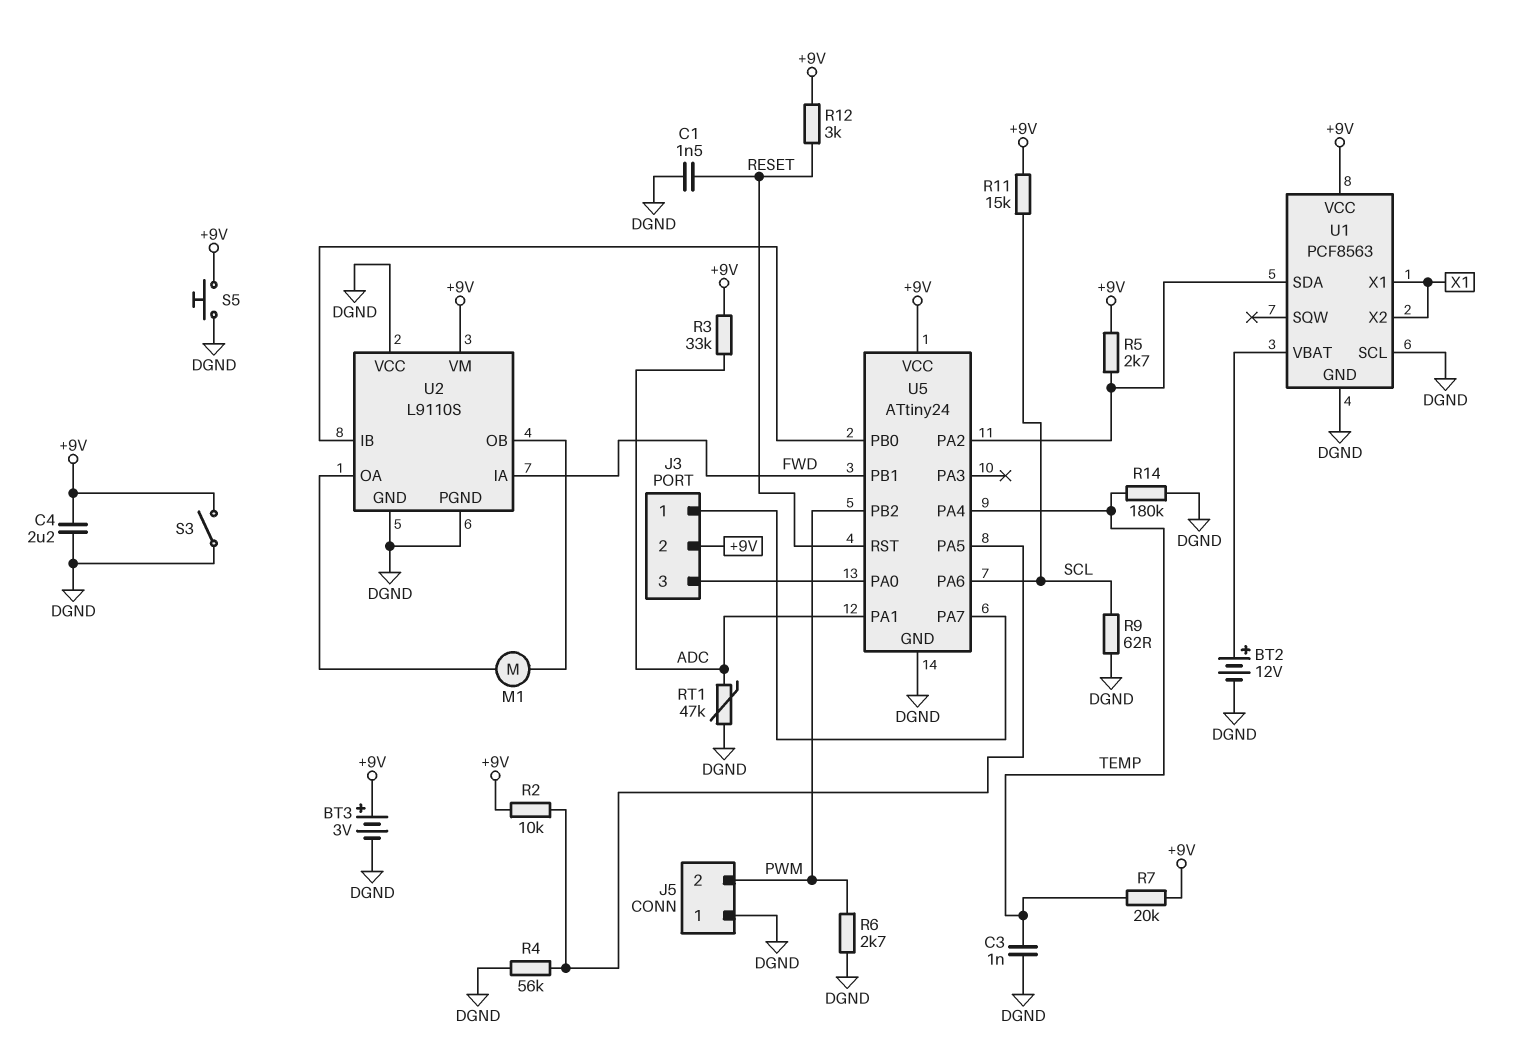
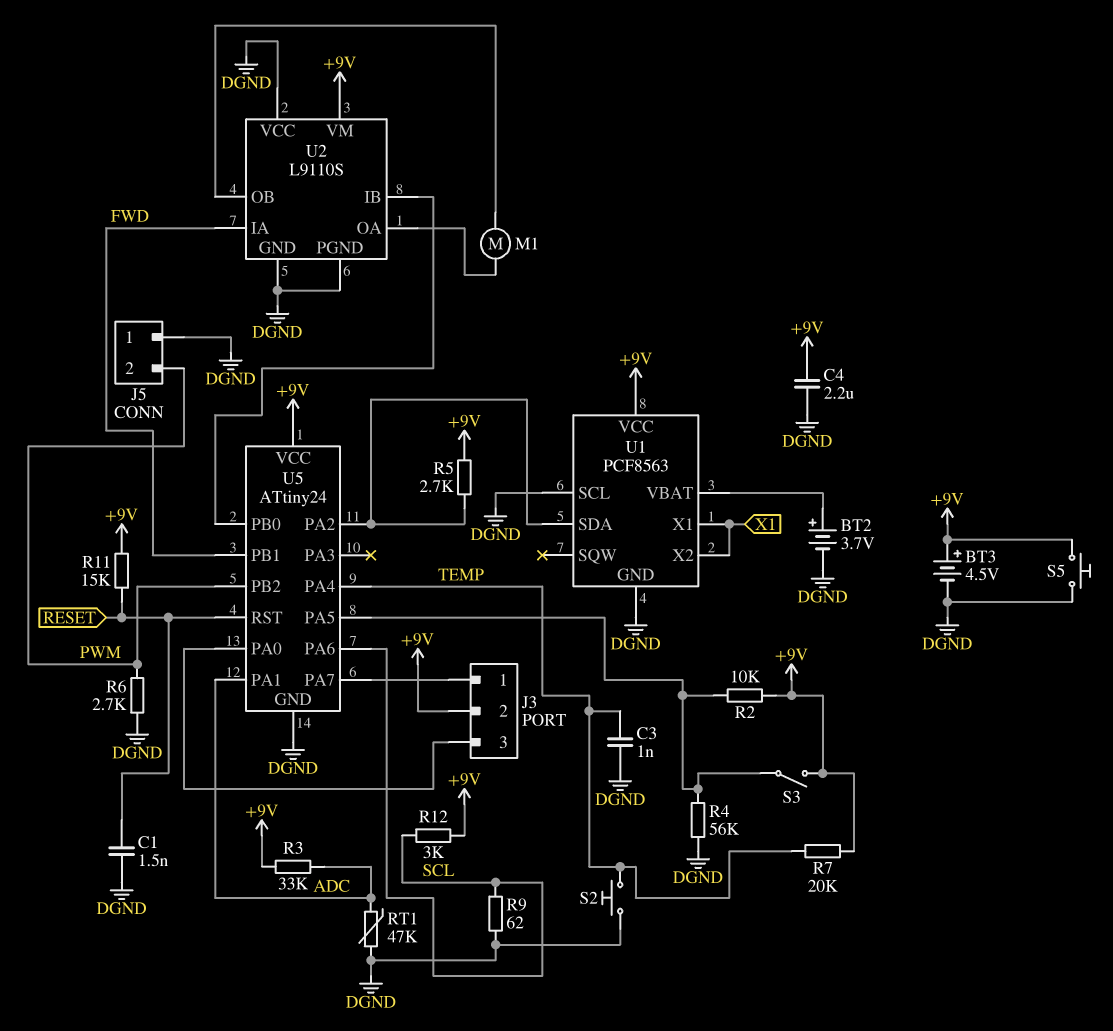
BT2: 12V (plus U1/VBAT, minus DGND) -> 3.7V (plus U1/VBAT, minus DGND)
BT3: 3V (plus +9V, minus DGND) -> 4.5V (plus +9V, minus DGND)
R11: 15k (+9V, SCL) -> 15k (+9V, RESET)
R12: 3k (+9V, RESET) -> 3k (+9V, SCL)
R14: 180k (DGND, TEMP) -> none
S2: none -> button (DGND, TEMP)
S3: switch (+9V, DGND) -> switch (+9V, U5/PA5)

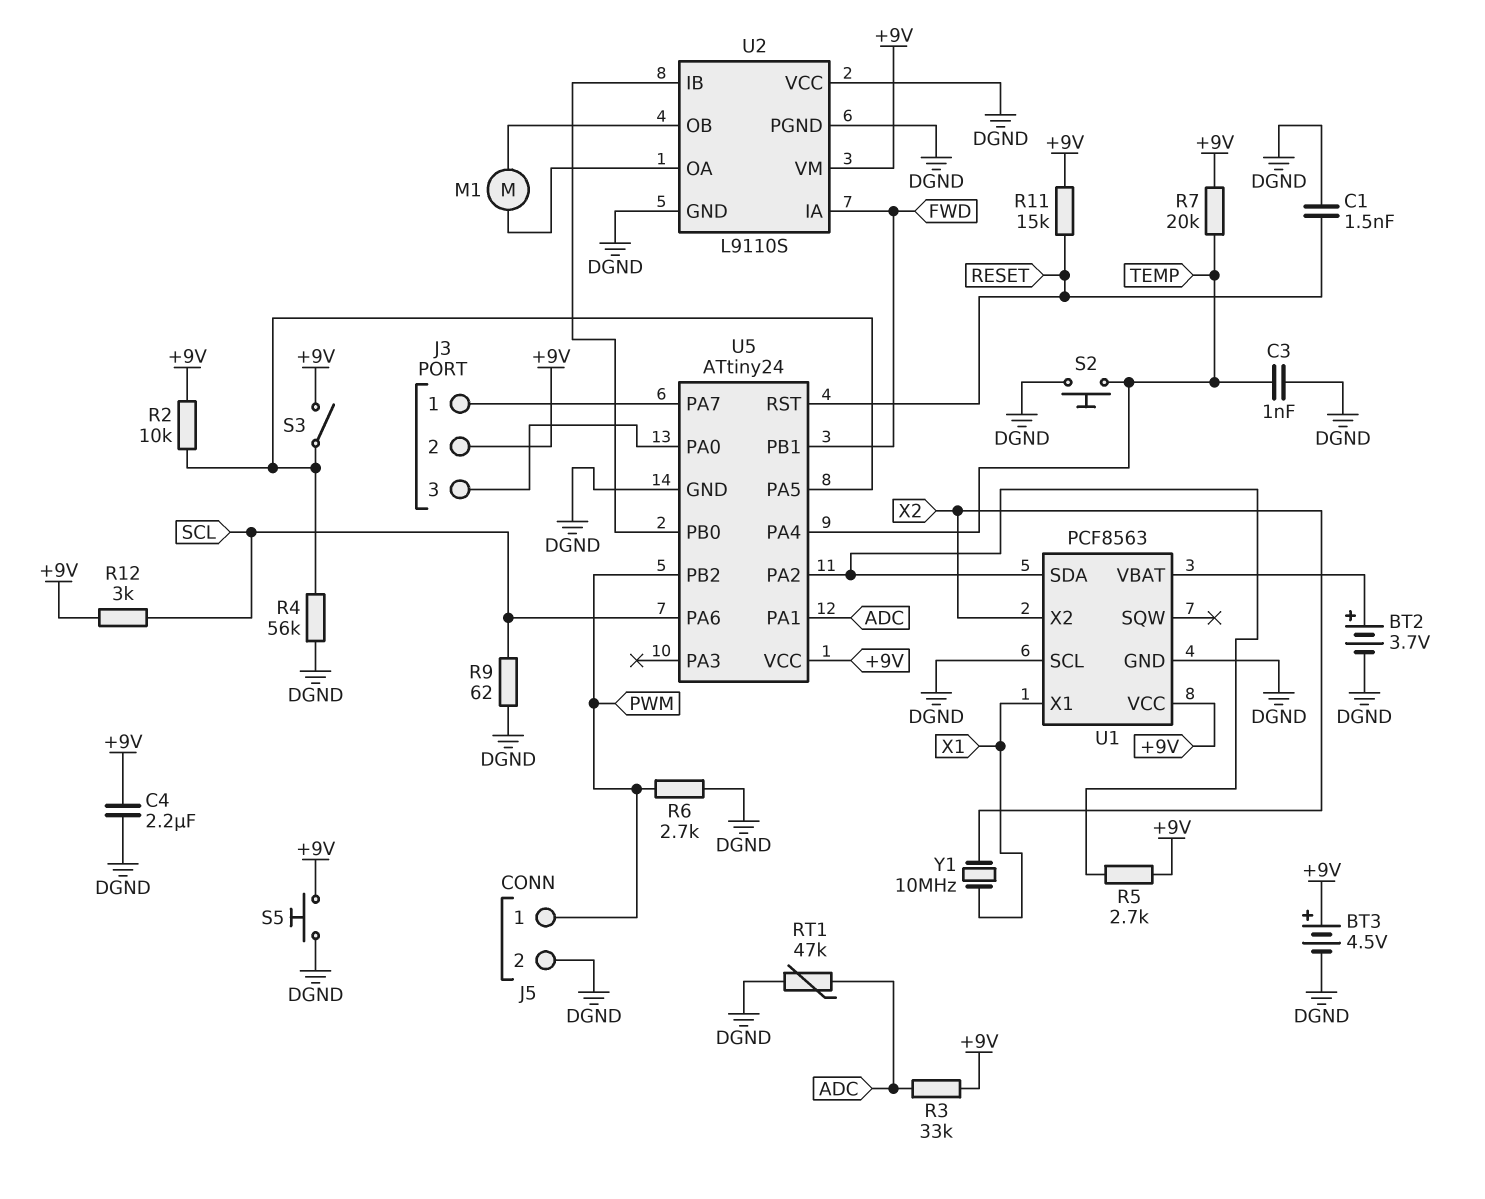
J5 pin 1: DGND -> PWM
J5 pin 2: PWM -> DGND
U1 pin X2: X1 -> X2
Y1: none -> 10MHz (X1, X2)

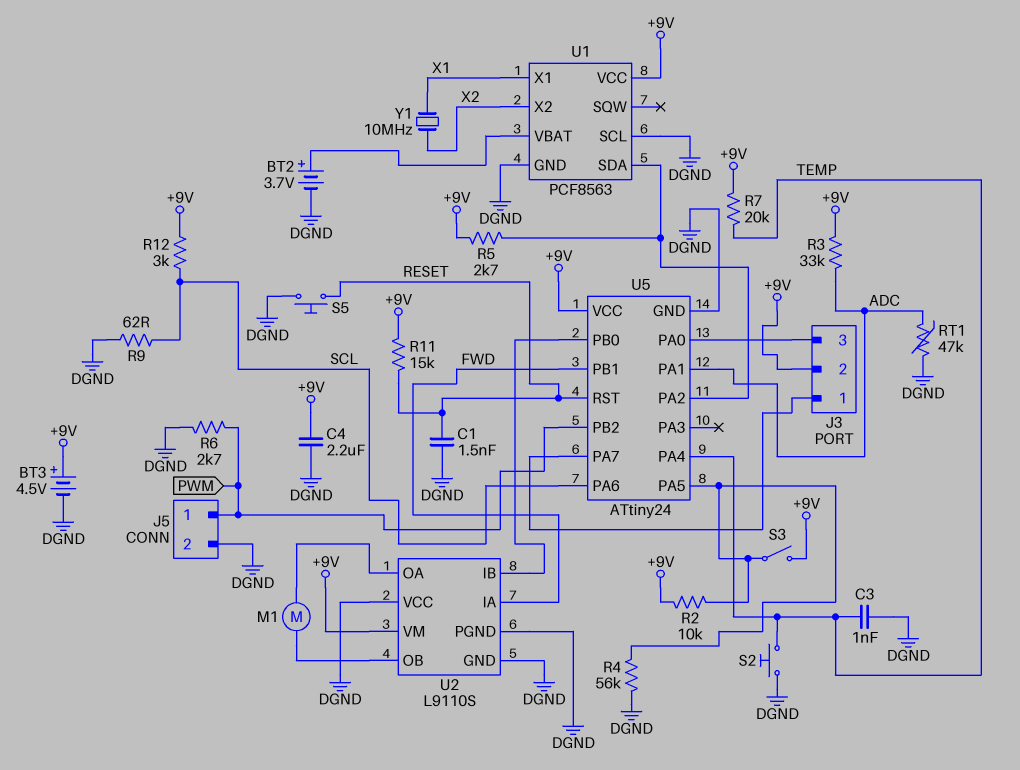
S5: button (+9V, DGND) -> button (DGND, RESET)

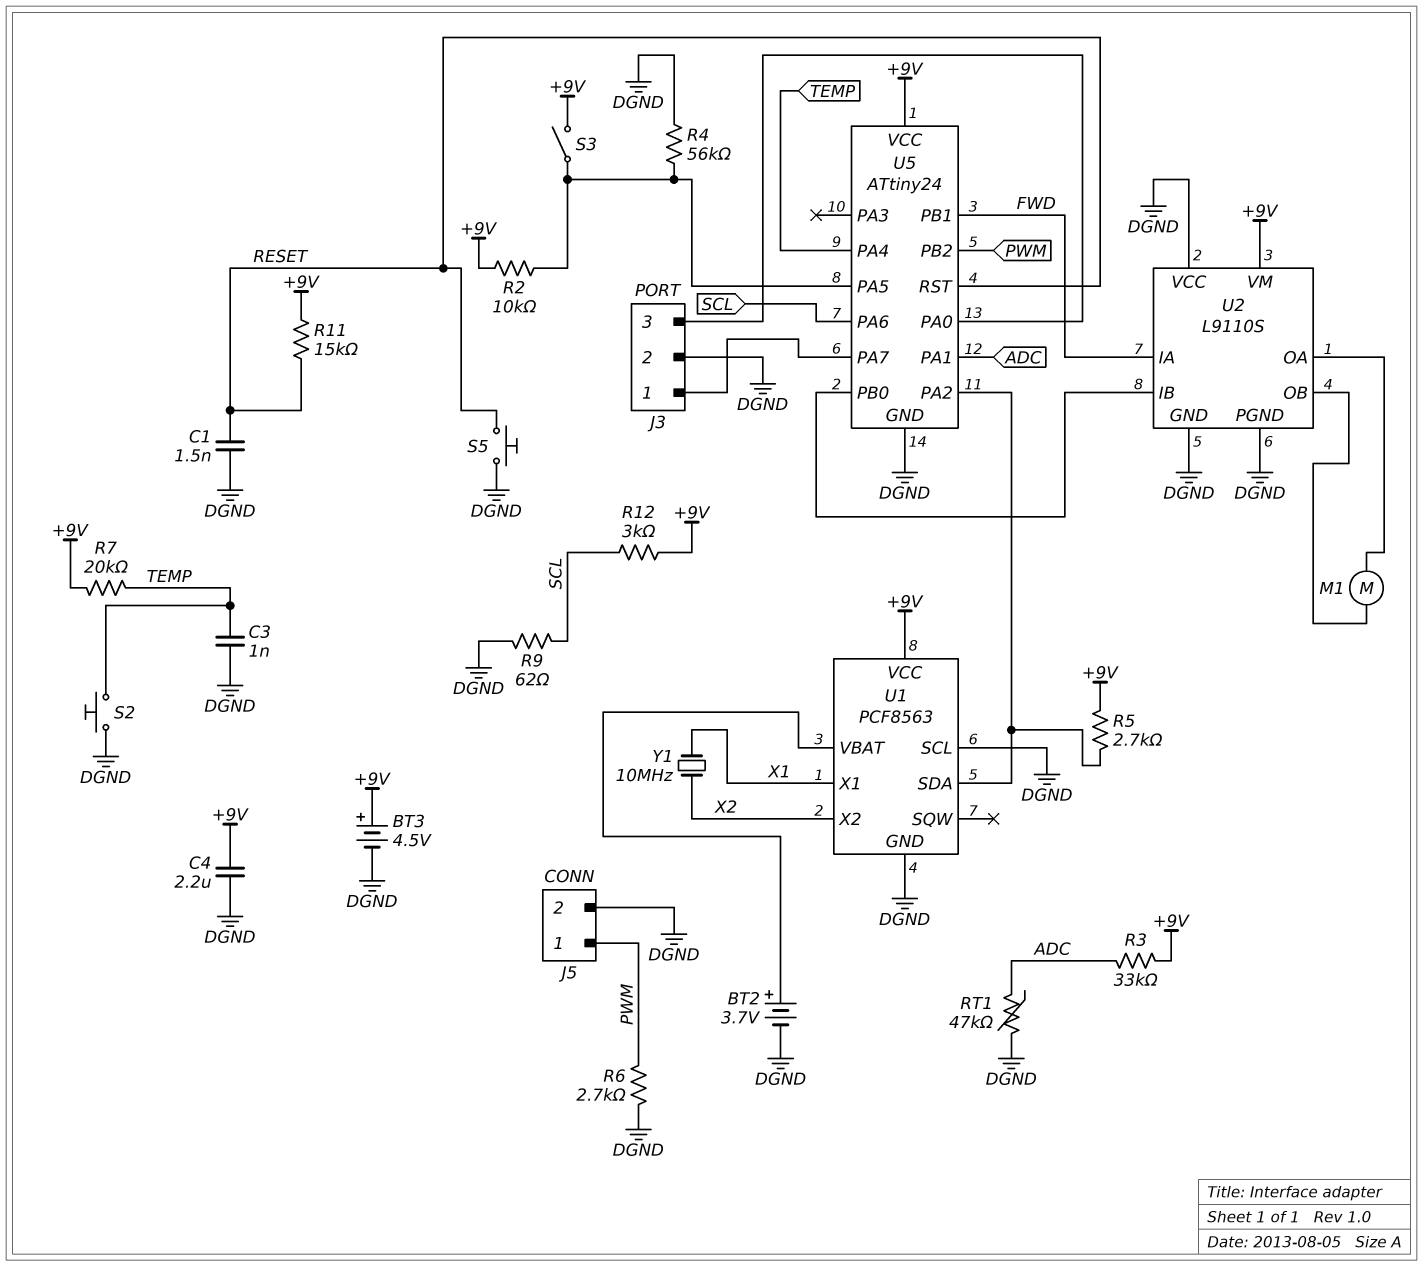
J3 pin 2: +9V -> DGND

